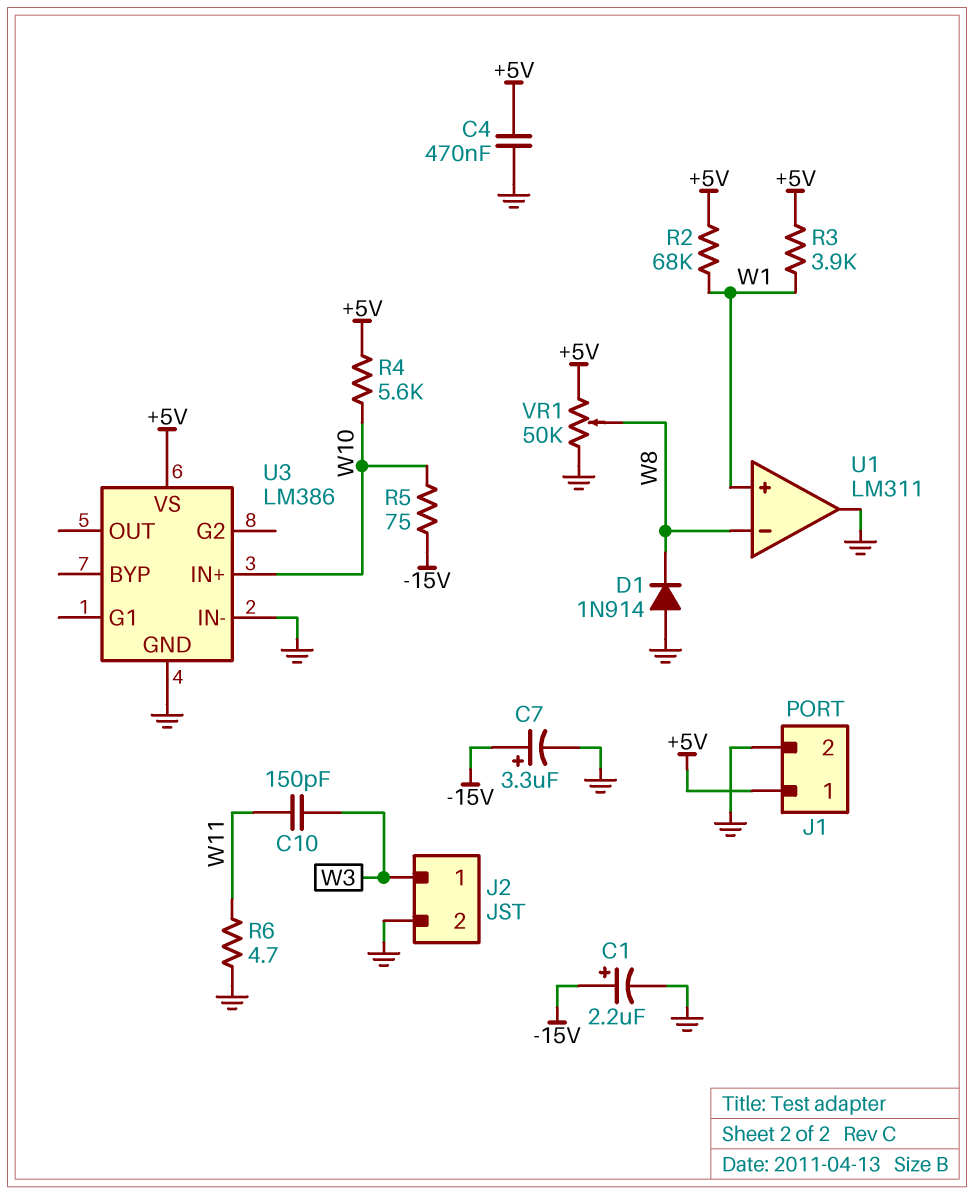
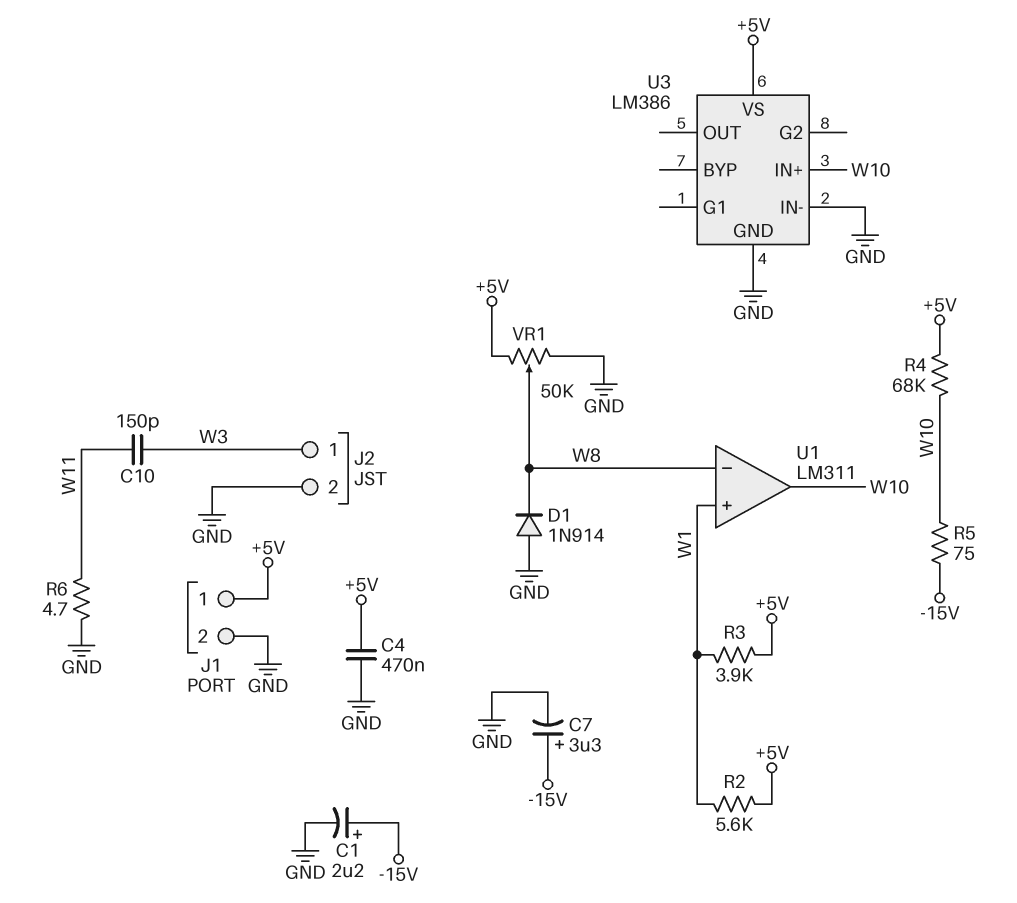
R2: 68k (+5V, W1) -> 5.6k (+5V, W1)
R4: 5.6k (+5V, W10) -> 68k (+5V, W10)
U1 pin out: GND -> W10

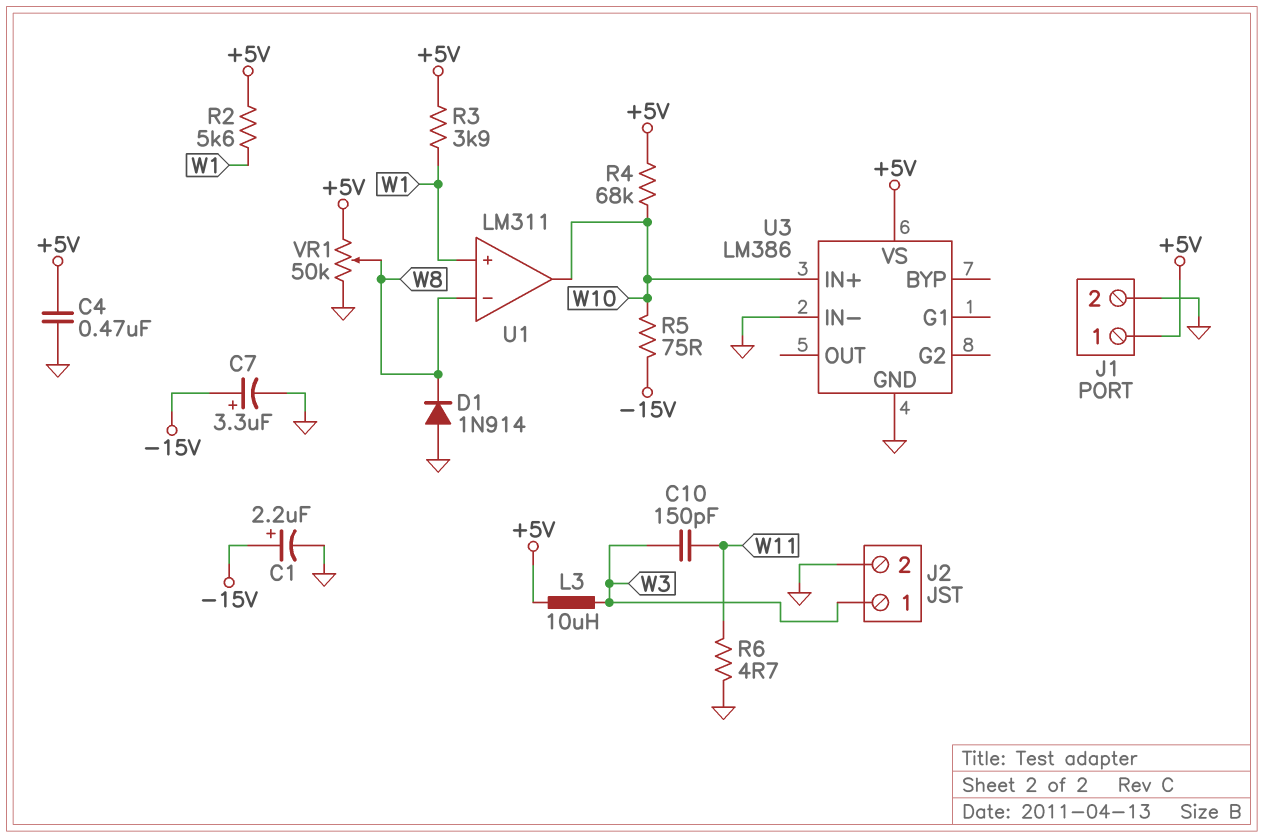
L3: none -> 10uH (+5V, W3)

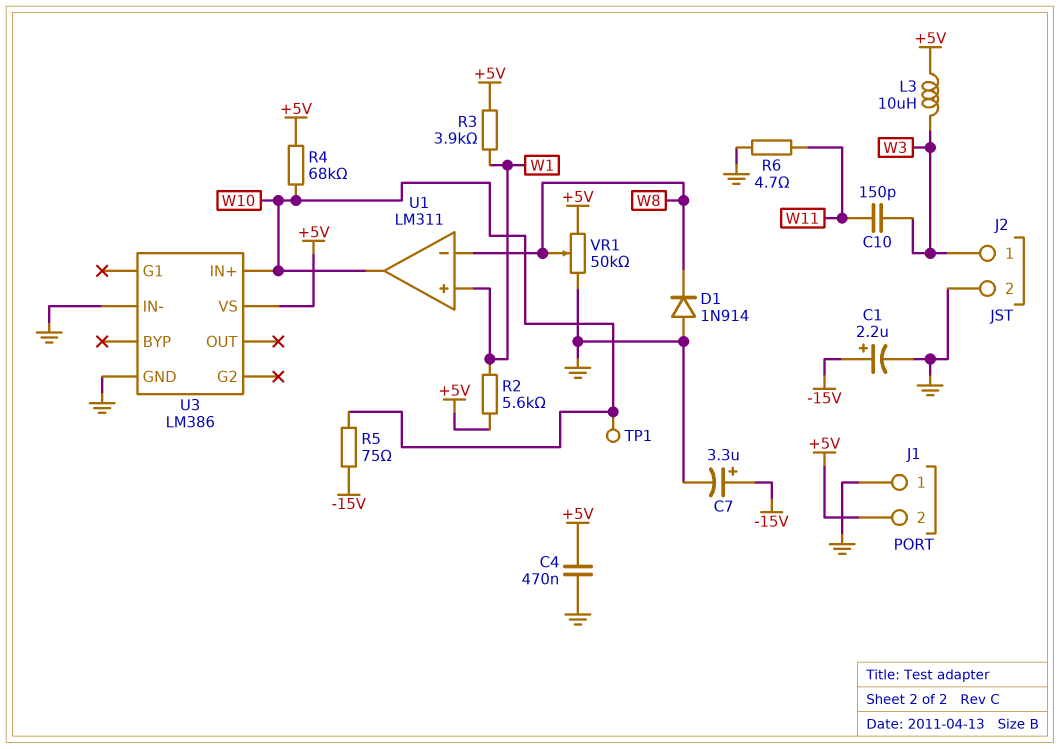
J1 pin 1: +5V -> GND
J1 pin 2: GND -> +5V
TP1: none -> test point (W10)

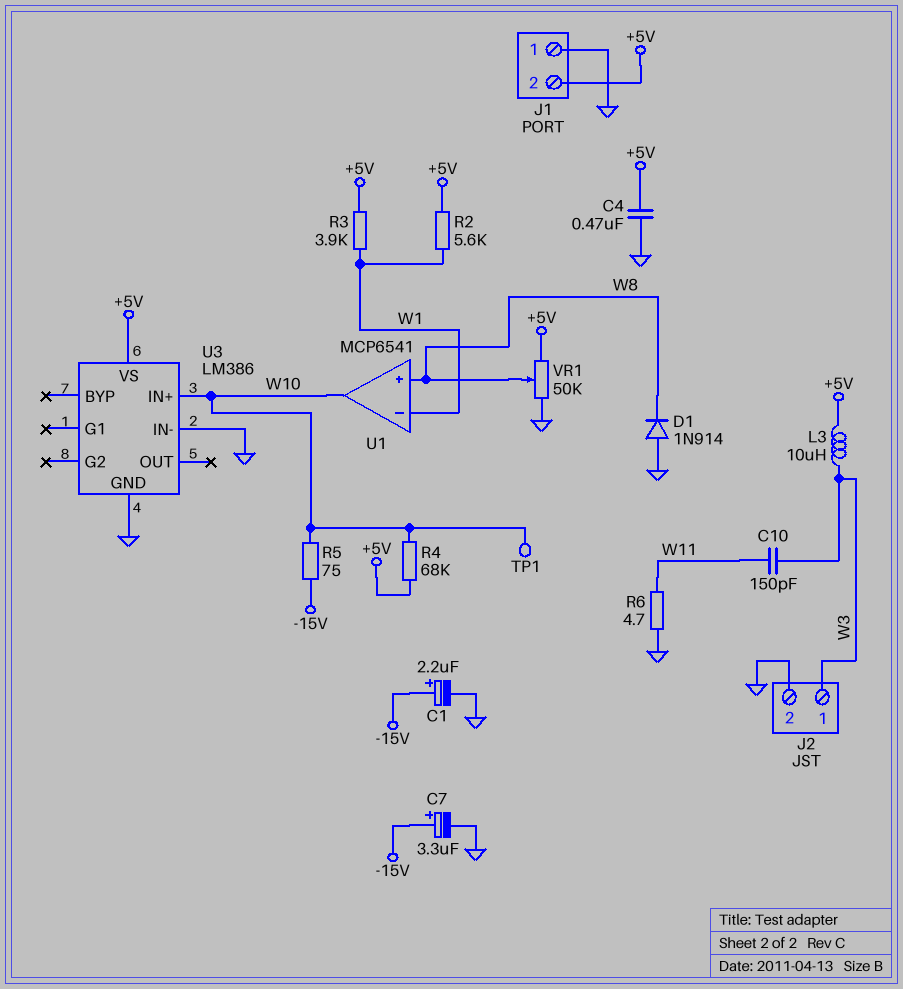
U1: LM311 -> MCP6541
U1 pin in+: W1 -> W8
U1 pin in-: W8 -> W1

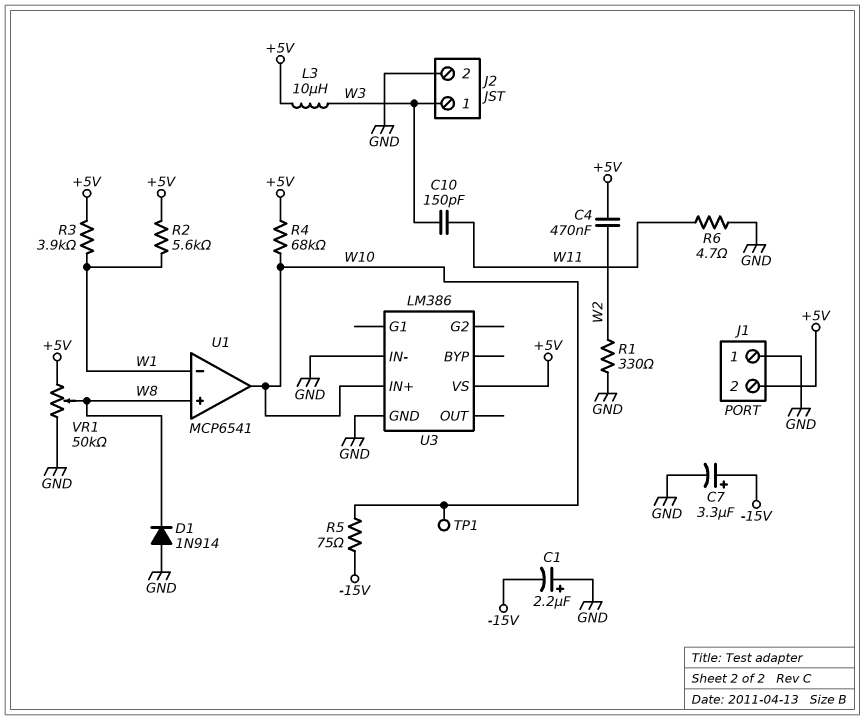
C1: 2.2uF (plus -15V, minus GND) -> 2.2uF (plus GND, minus -15V)
C4: 470nF (+5V, GND) -> 470nF (+5V, W2)
R1: none -> 330 (GND, W2)

